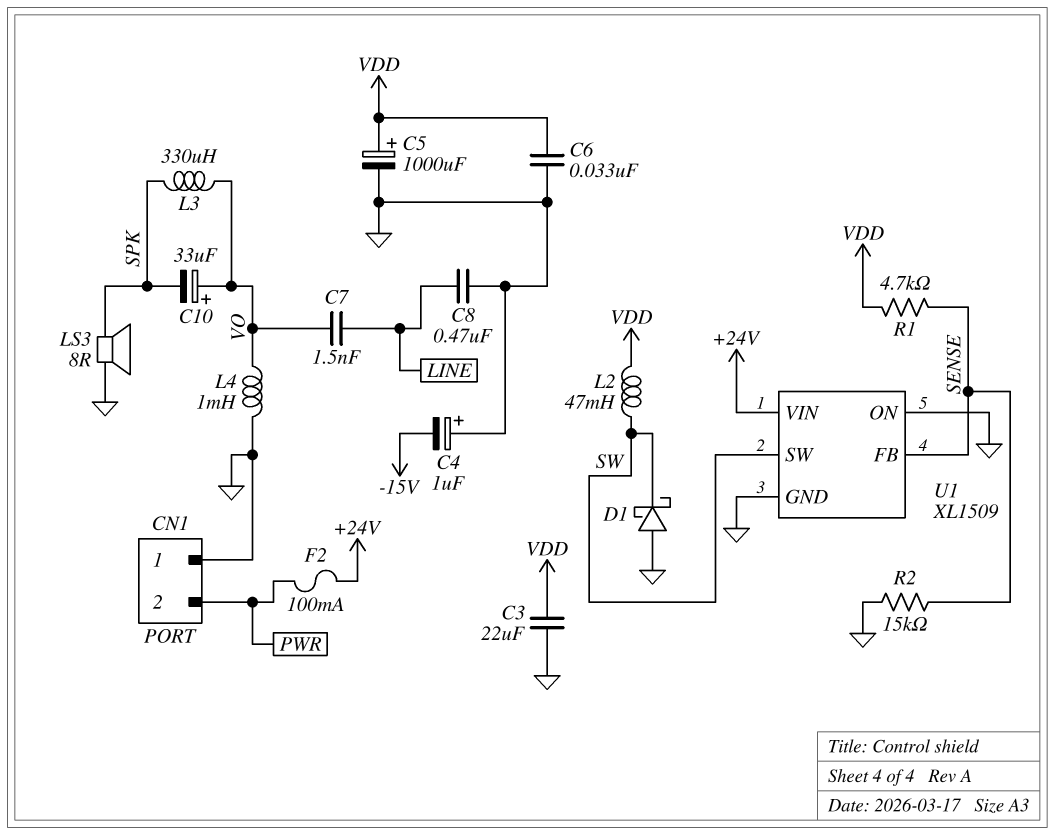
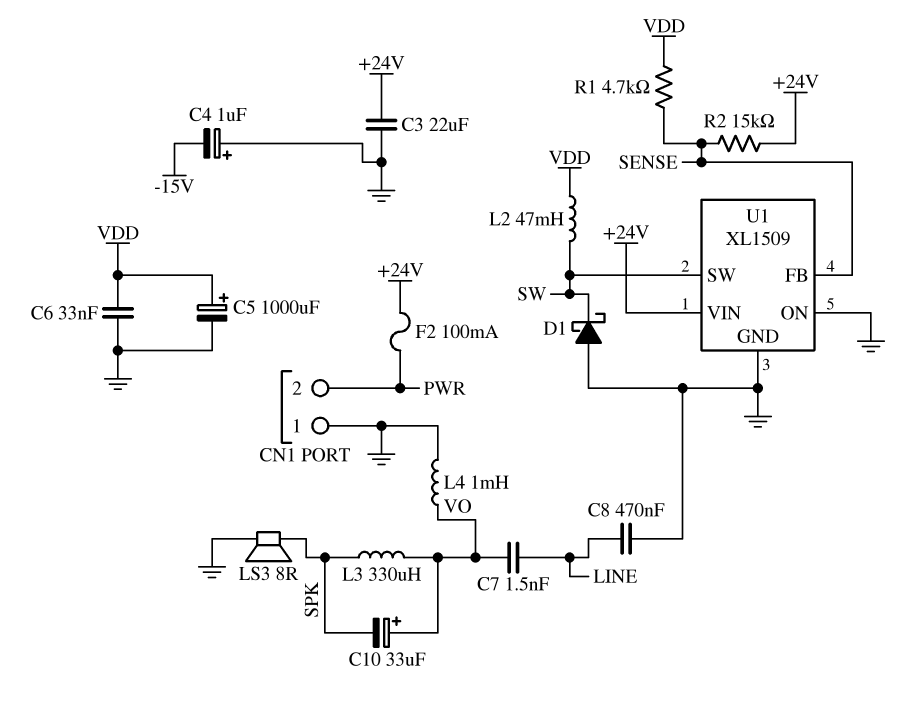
C3: 22uF (GND, VDD) -> 22uF (+24V, GND)
R2: 15k (GND, SENSE) -> 15k (+24V, SENSE)

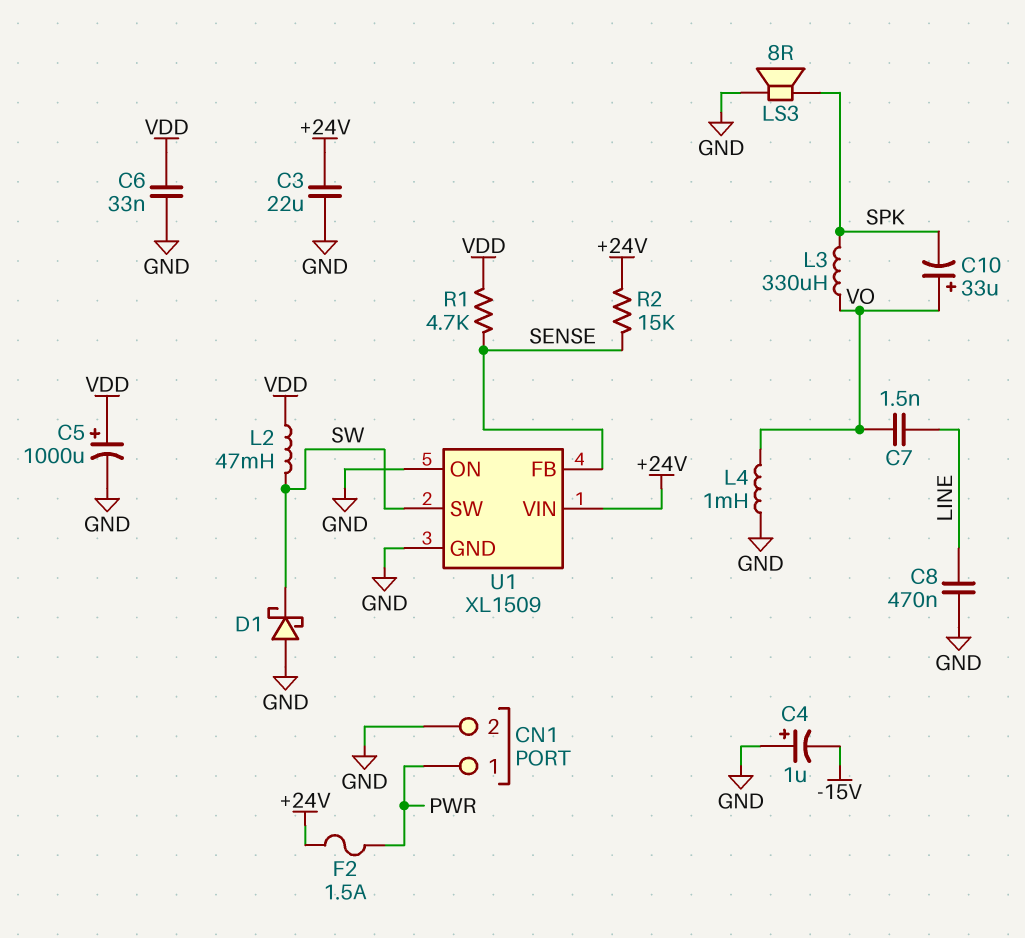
CN1 pin 1: GND -> PWR
CN1 pin 2: PWR -> GND
F2: 100mA (+24V, PWR) -> 1.5A (+24V, PWR)

